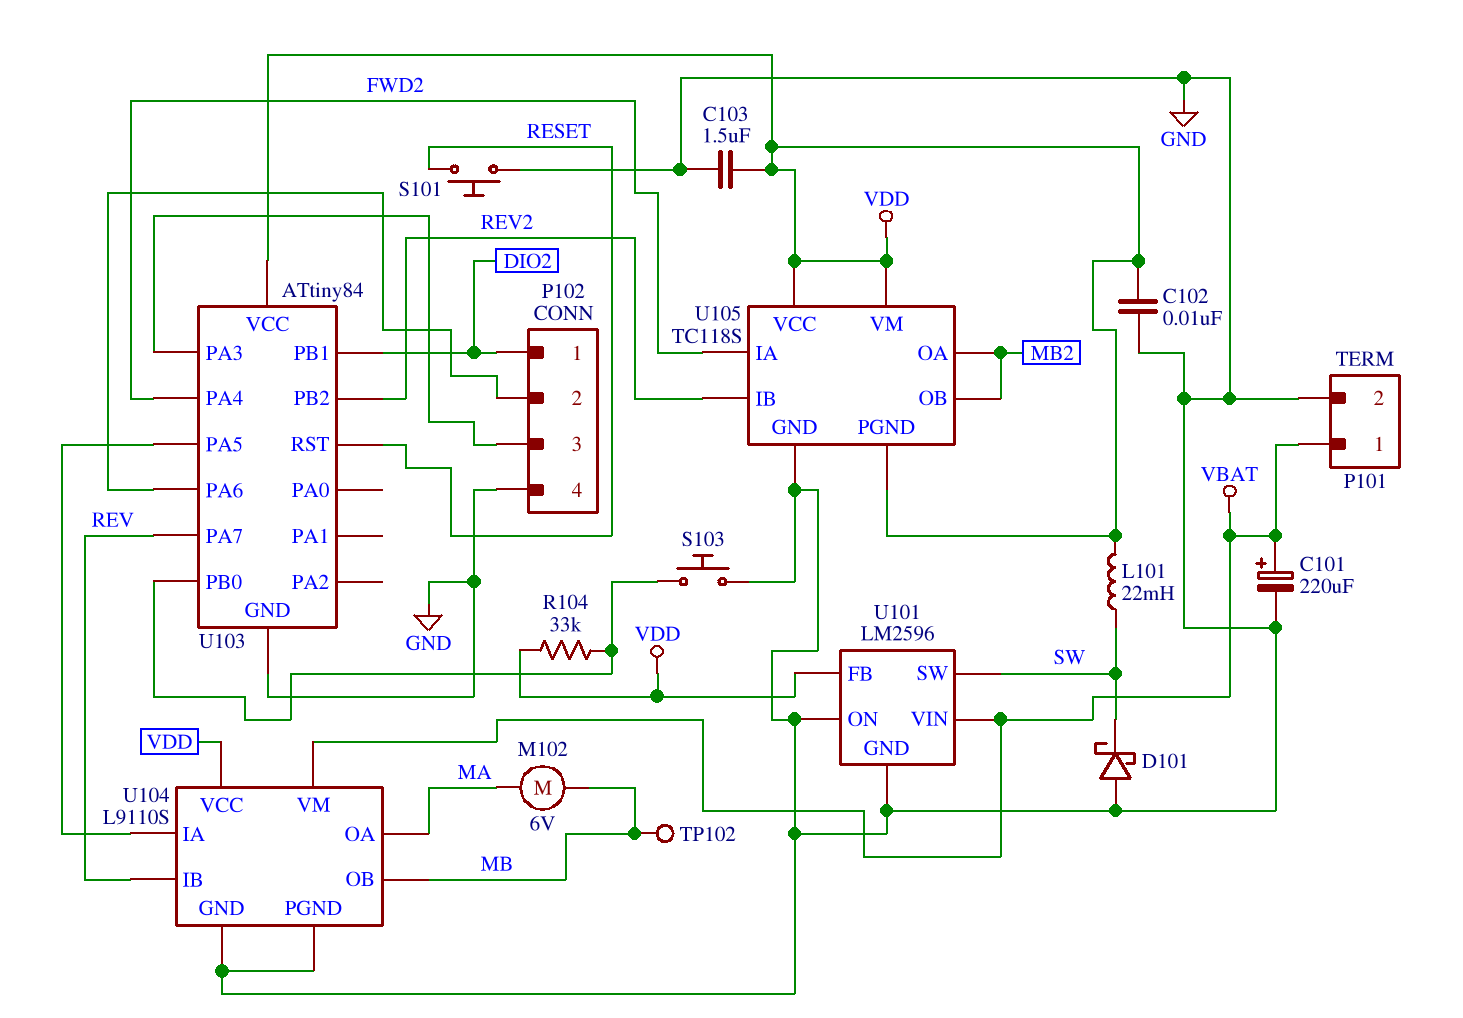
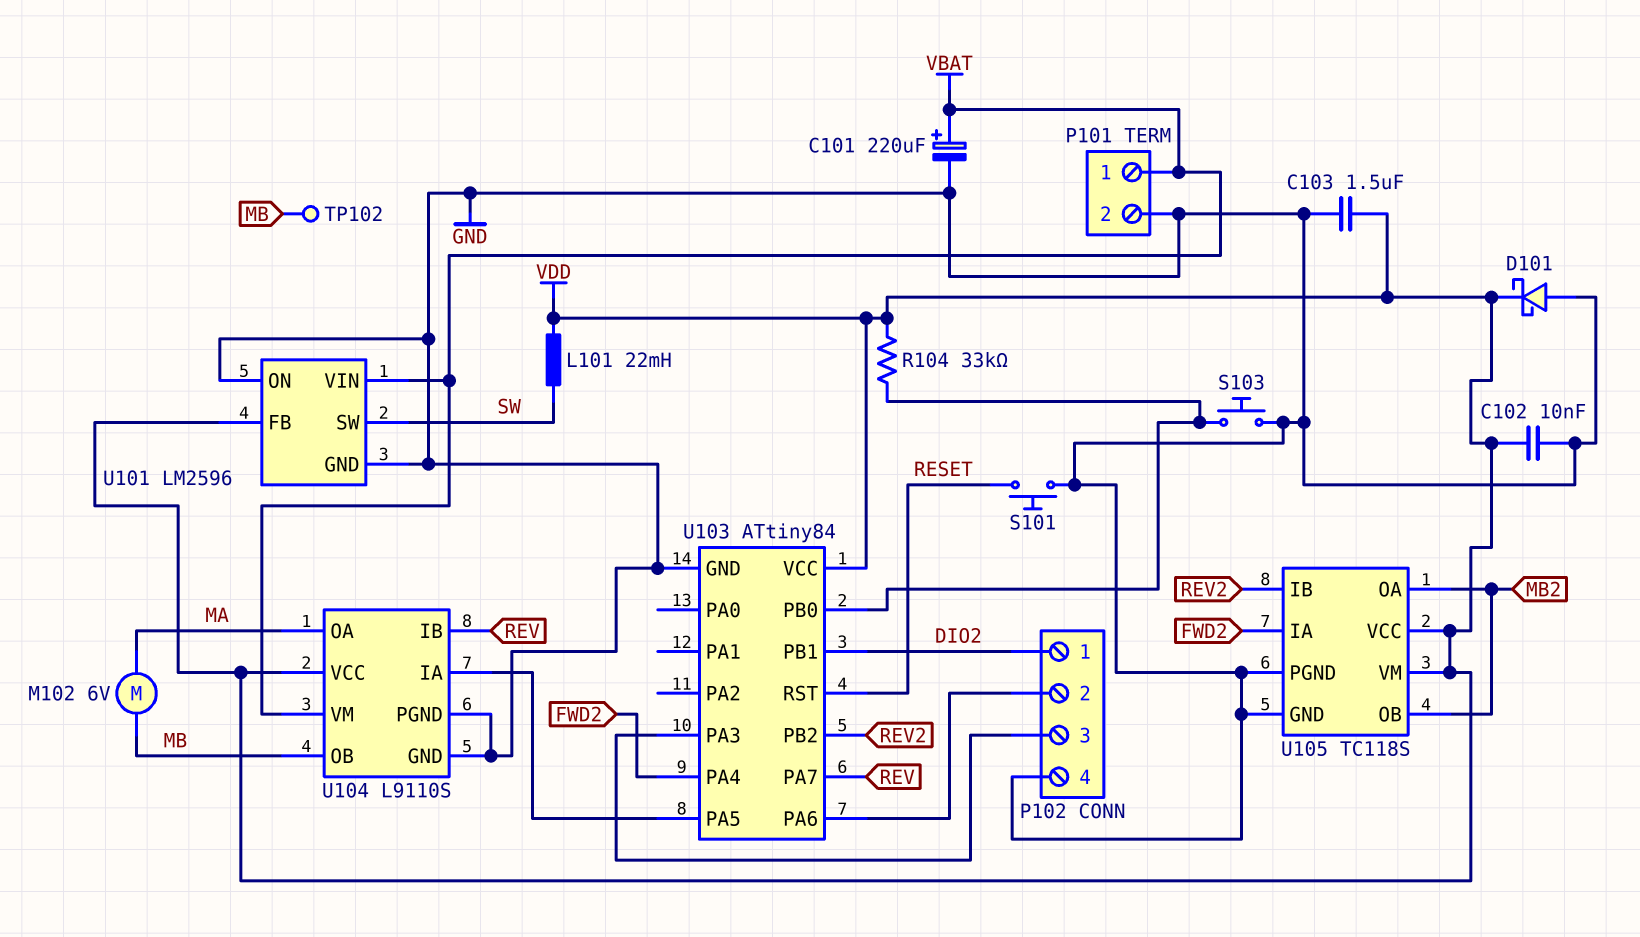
D101: schottky (A GND, K SW) -> schottky (A GND, K VDD)
U105 pin PGND: VDD -> GND

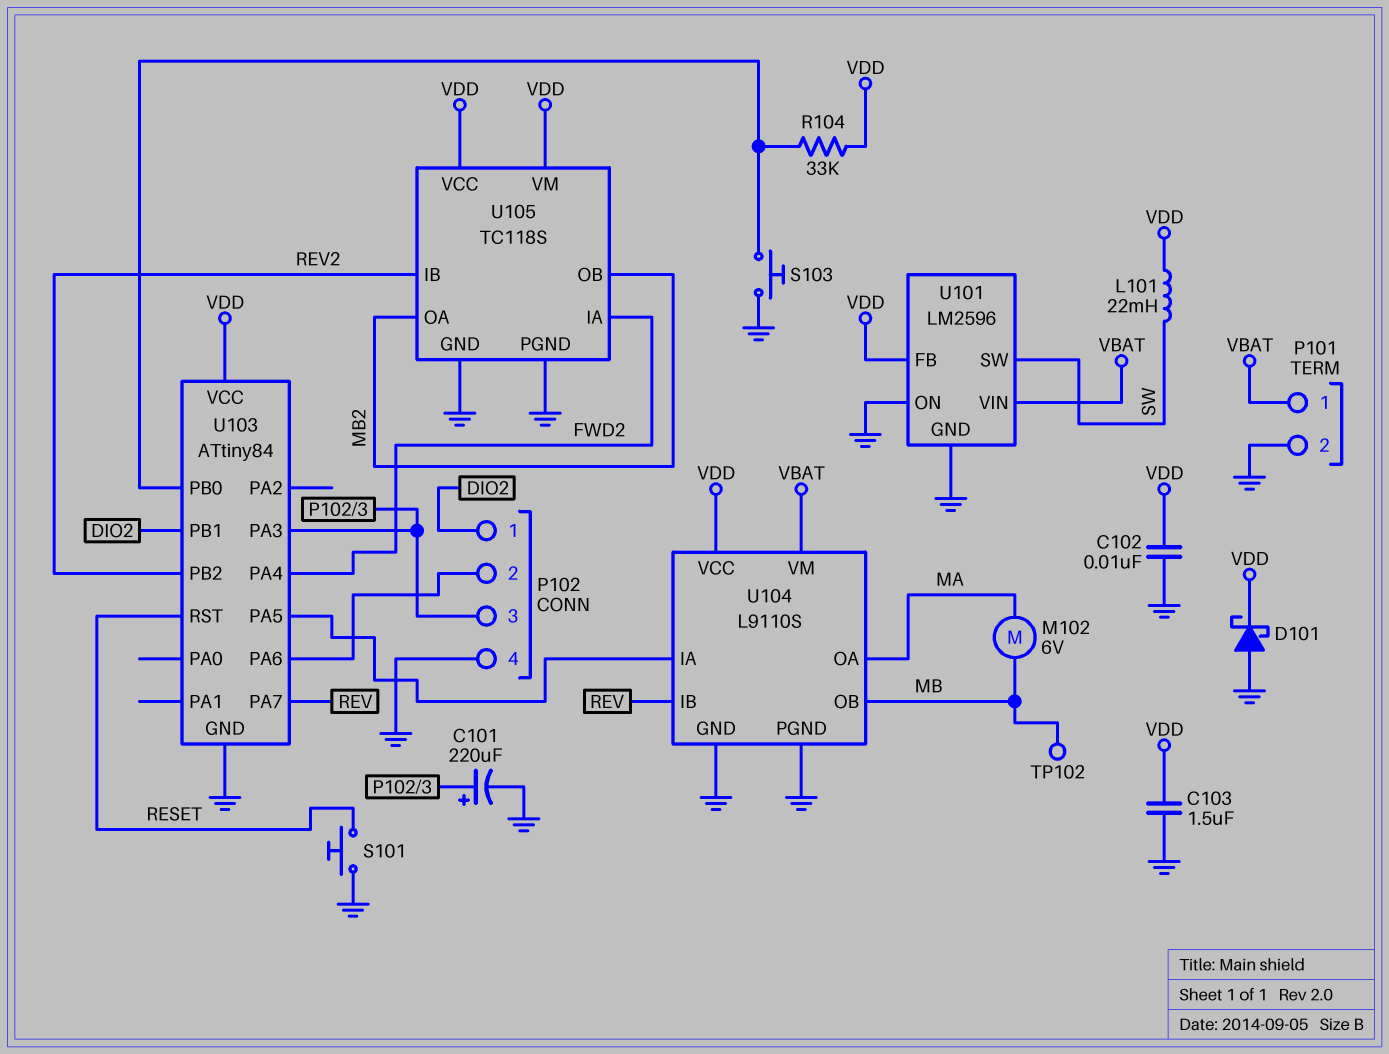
C101: 220uF (plus VBAT, minus GND) -> 220uF (plus P102/3, minus GND)

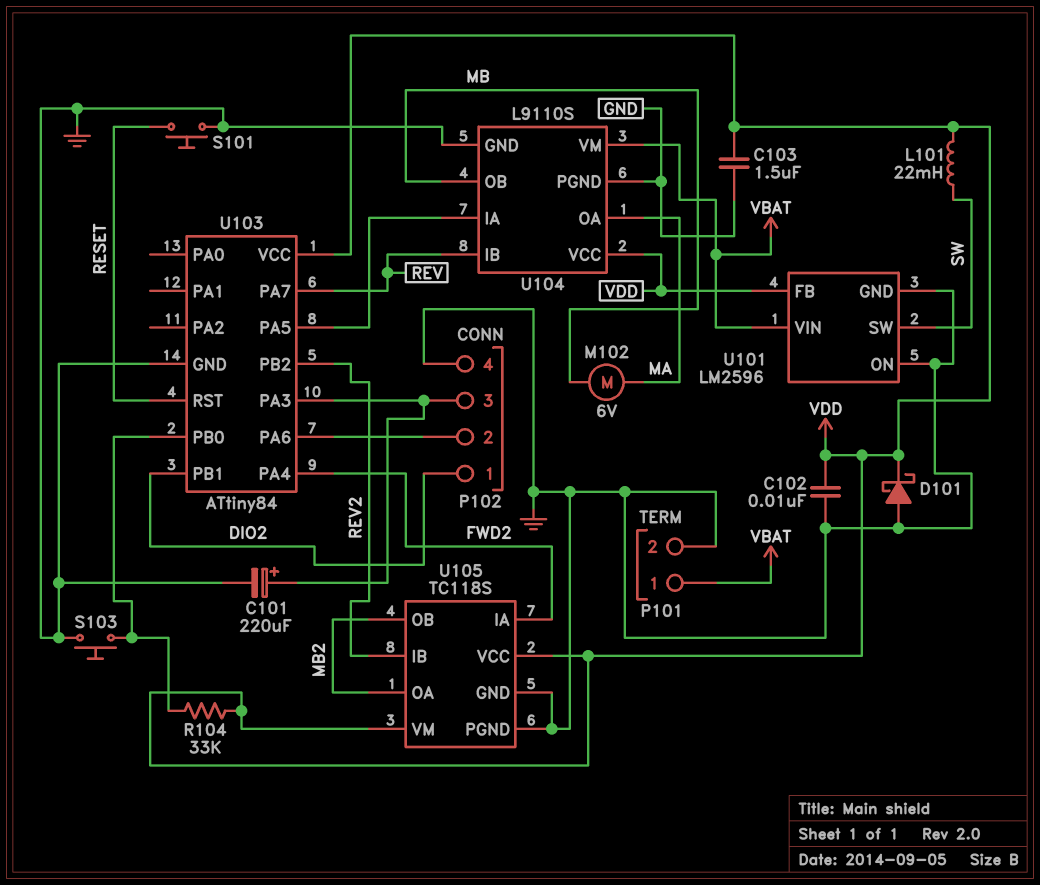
TP102: test point (MB) -> none

